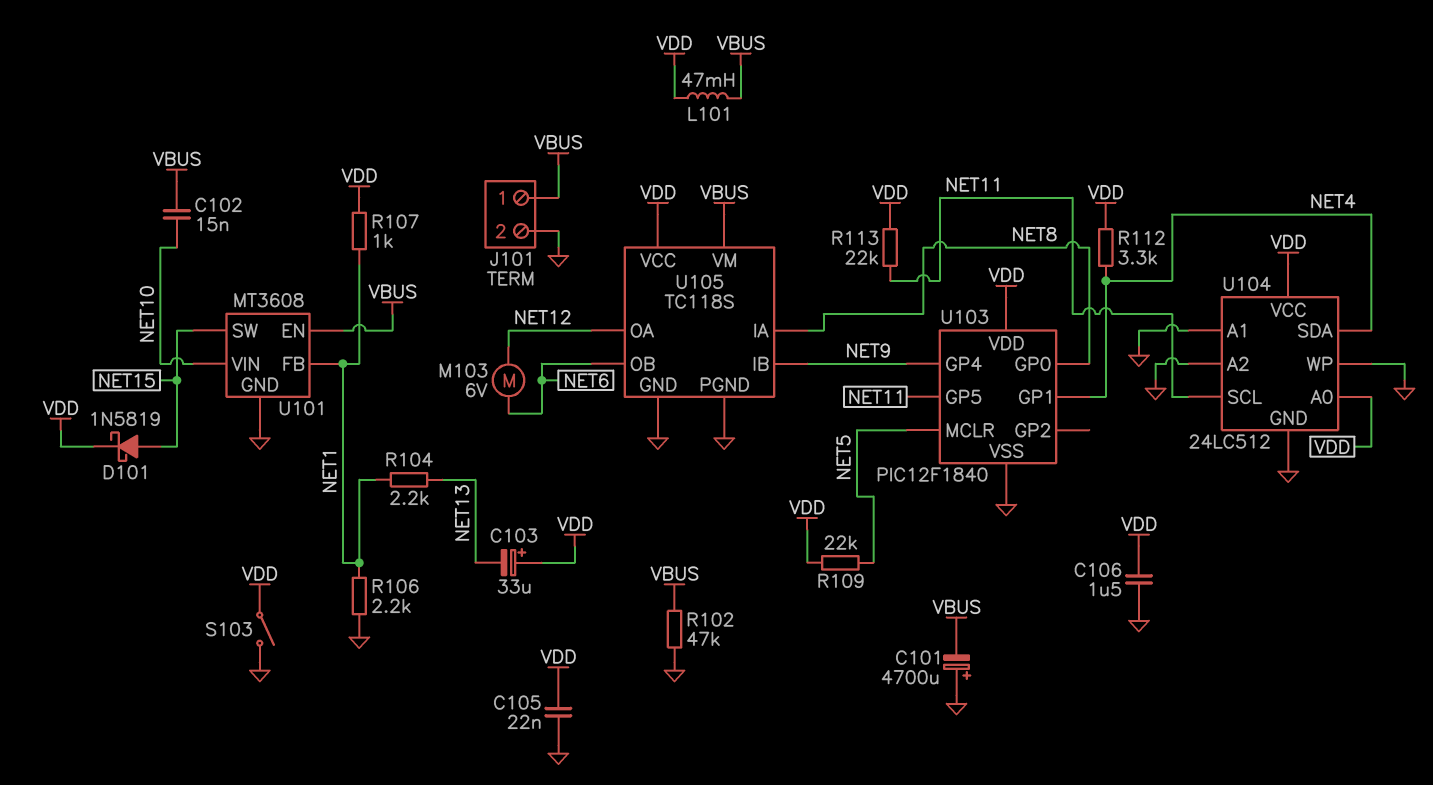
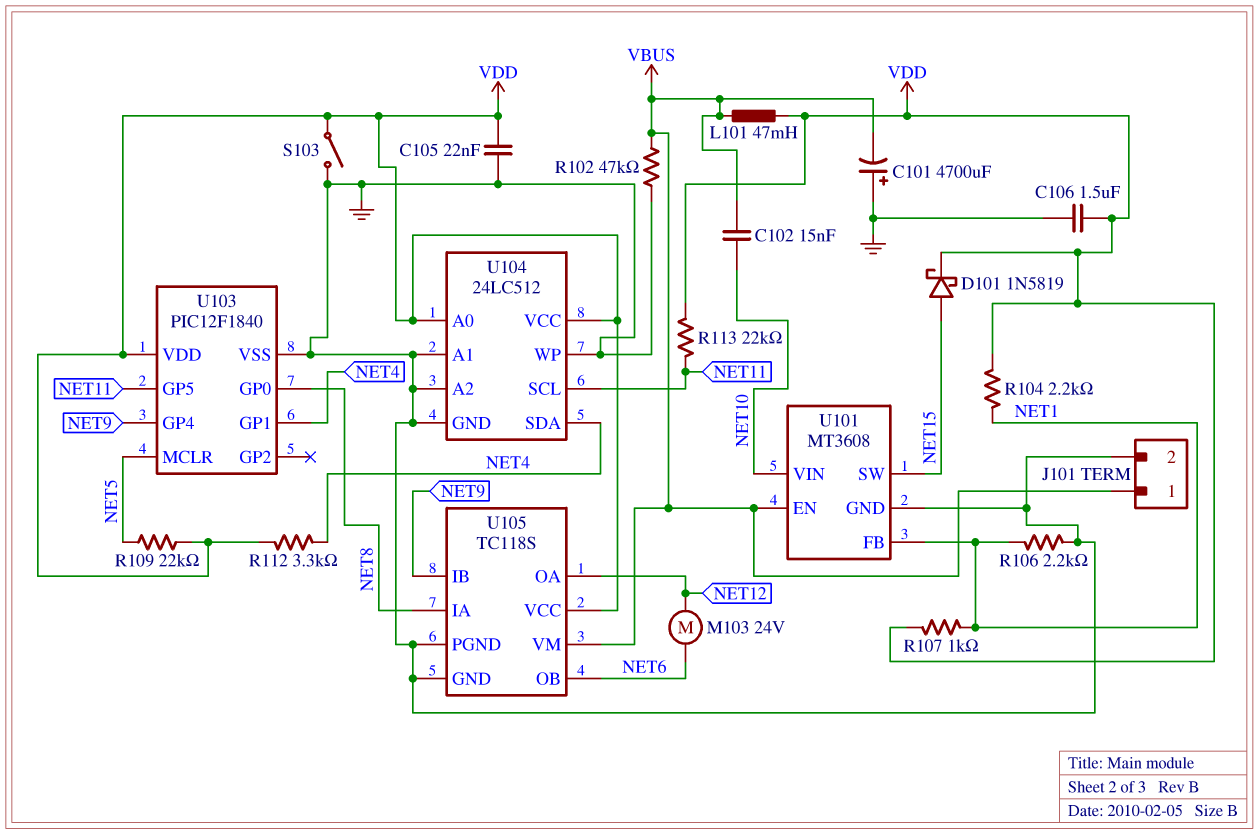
C103: 33uF (plus VDD, minus NET13) -> none
M103: motor 6V (NET6, NET12) -> motor 24V (NET6, NET12)
R104: 2.2k (NET1, NET13) -> 2.2k (NET1, VDD)

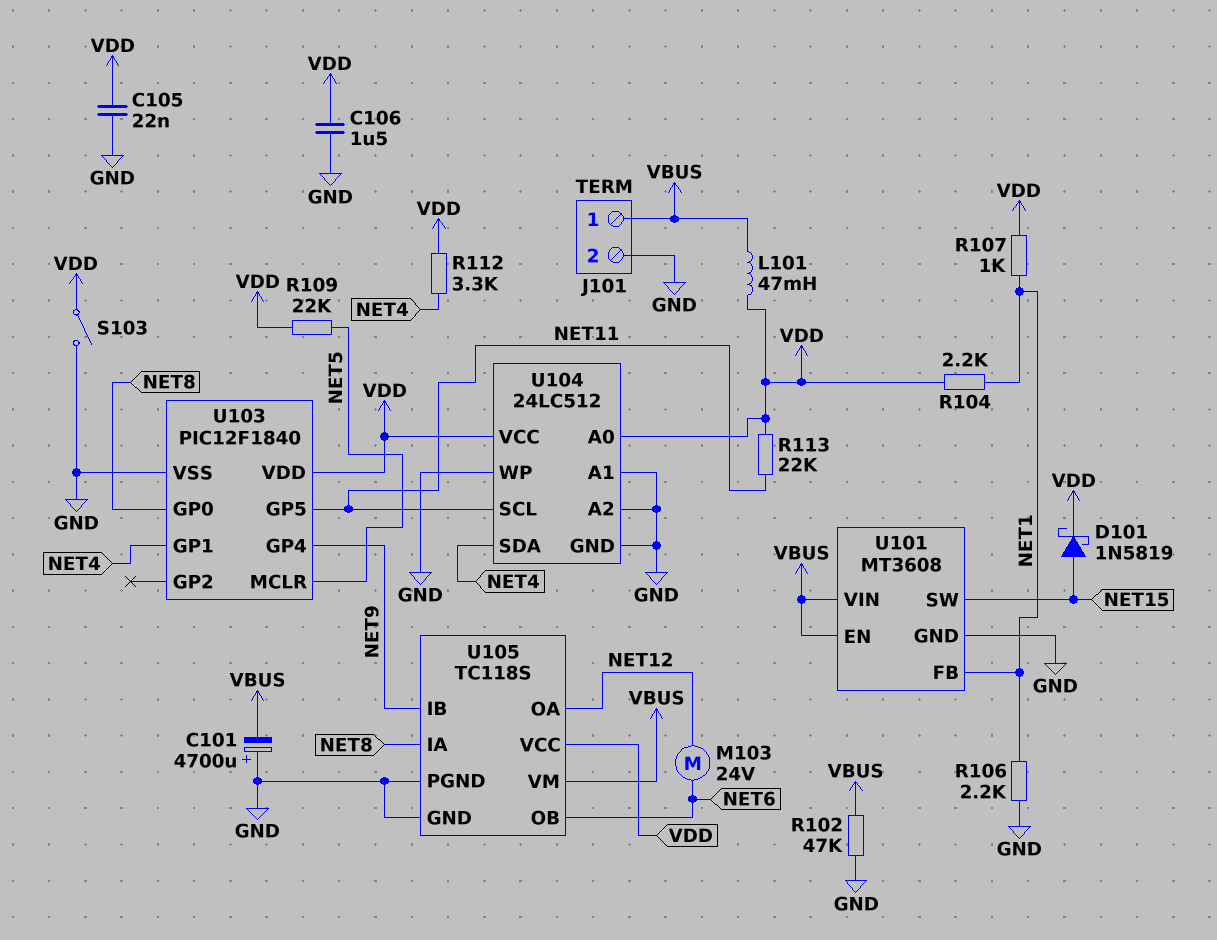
C102: 15nF (NET10, VBUS) -> none
U101 pin VIN: NET10 -> VBUS

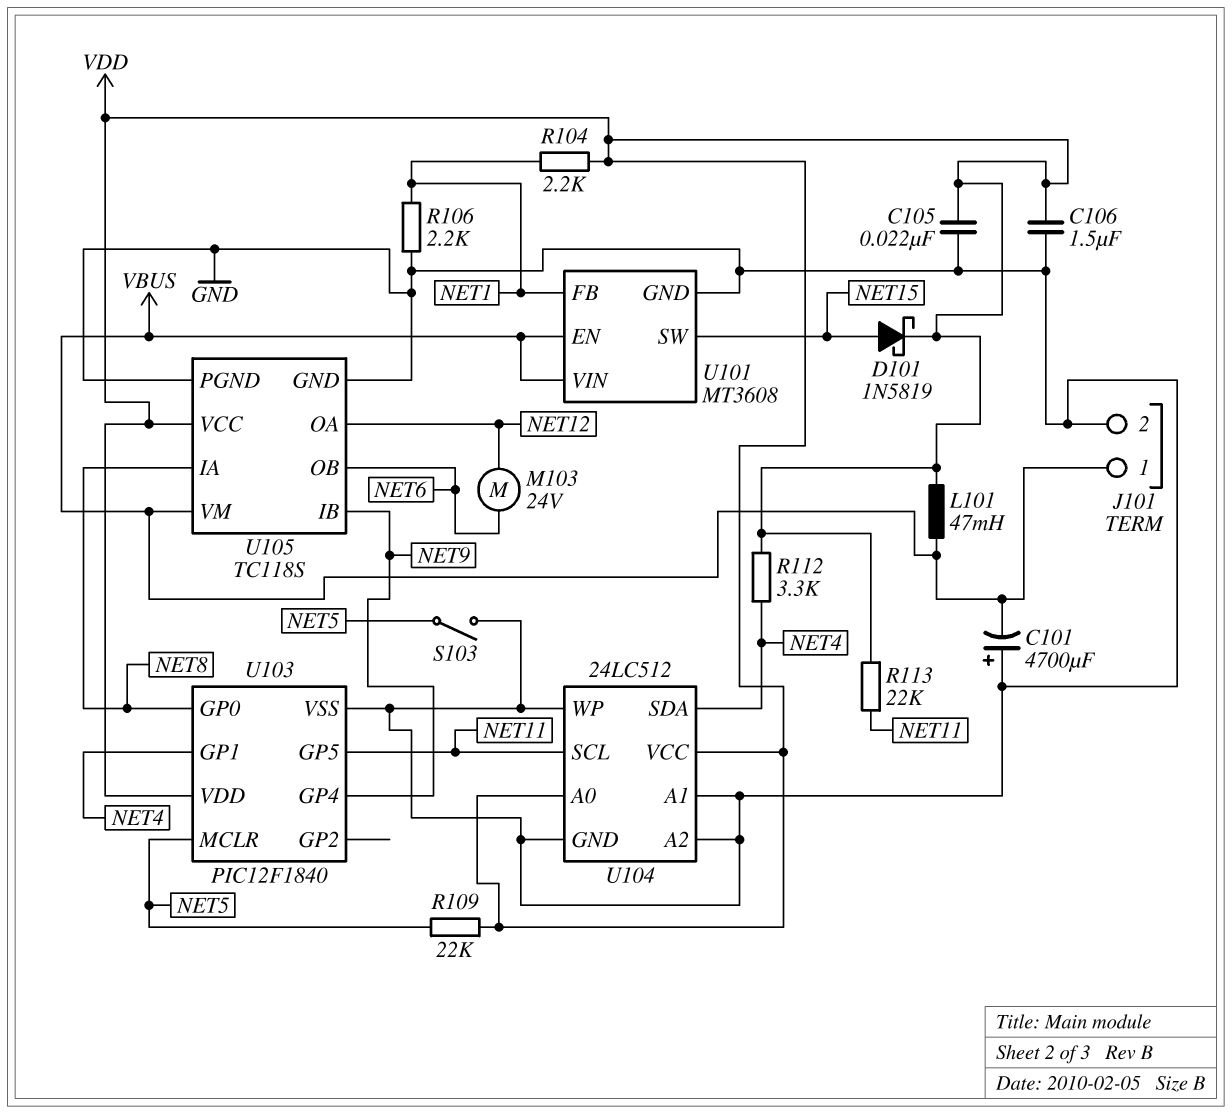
R102: 47k (GND, VBUS) -> none
R107: 1k (NET1, VDD) -> none
S103: switch (GND, VDD) -> switch (GND, NET5)

